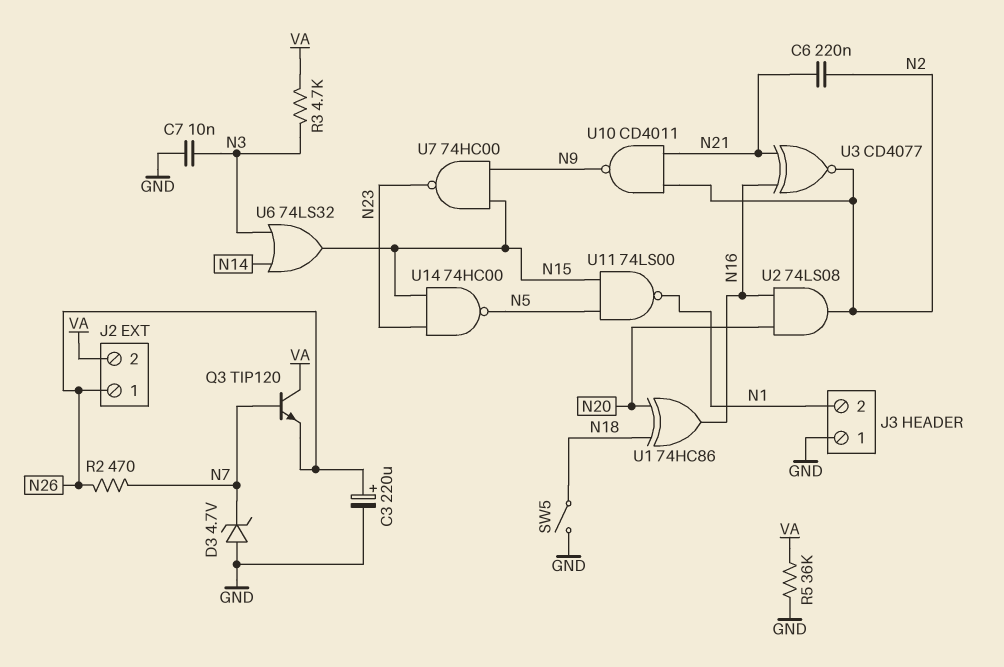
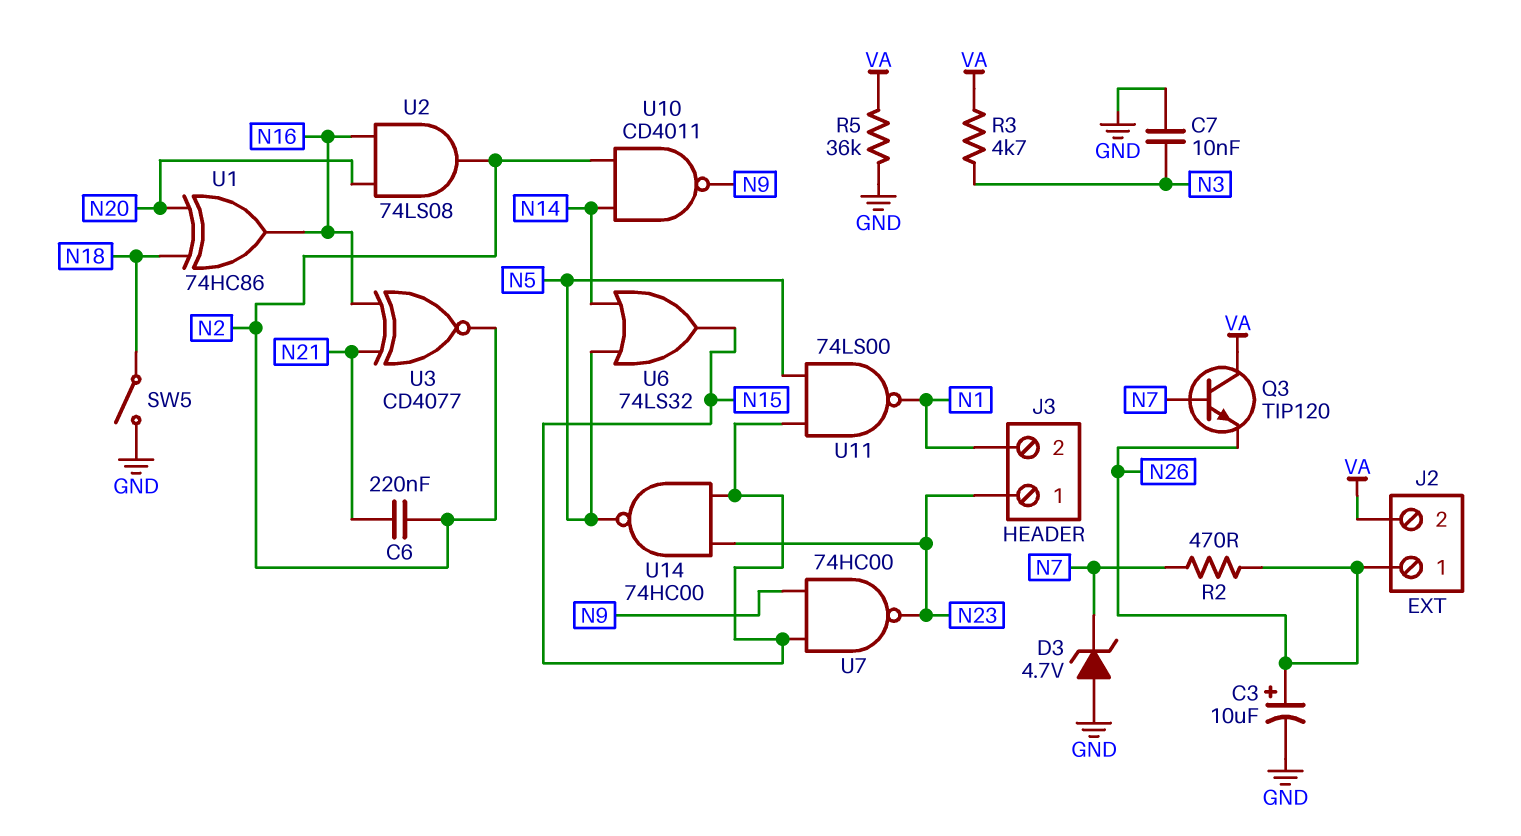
C3: 220uF (plus N26, minus GND) -> 10uF (plus N26, minus GND)
J3 pin 1: GND -> N23
U6: OR 74LS32 (in N3, in N14, out N15) -> OR 74LS32 (in N5, in N14, out N15)
U10: NAND CD4011 (in N2, in N21, out N9) -> NAND CD4011 (in N2, in N14, out N9)

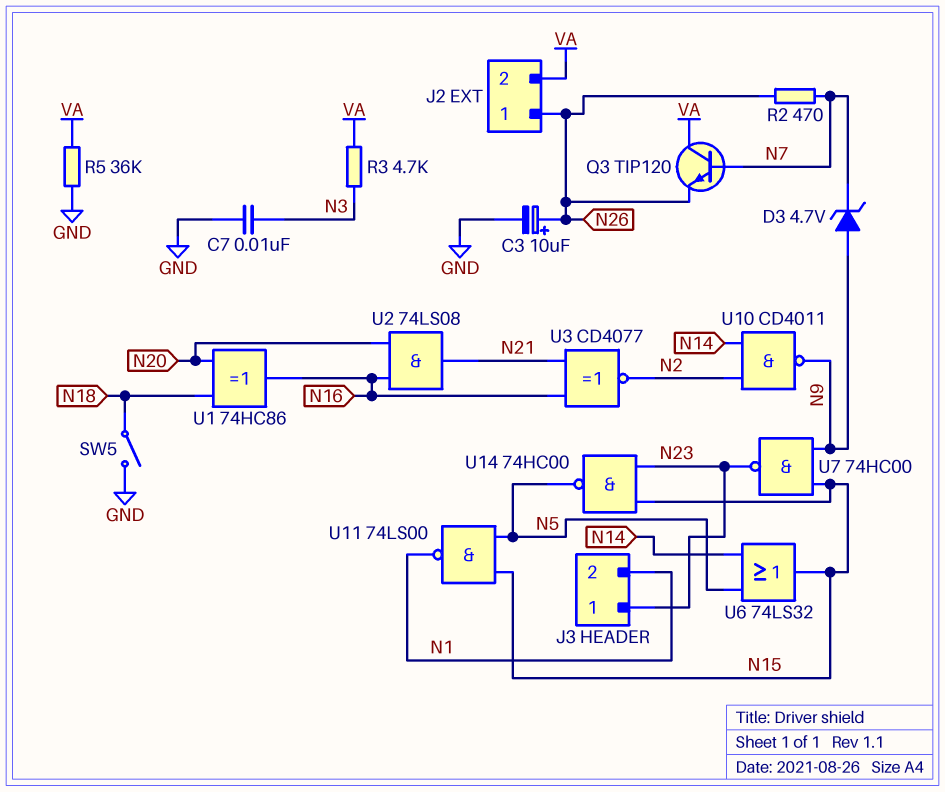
C6: 220nF (N2, N21) -> none
D3: zener 4.7V (A GND, K N7) -> zener 4.7V (A N9, K N7)
U2: AND 74LS08 (in N16, in N20, out N2) -> AND 74LS08 (in N16, in N20, out N21)

